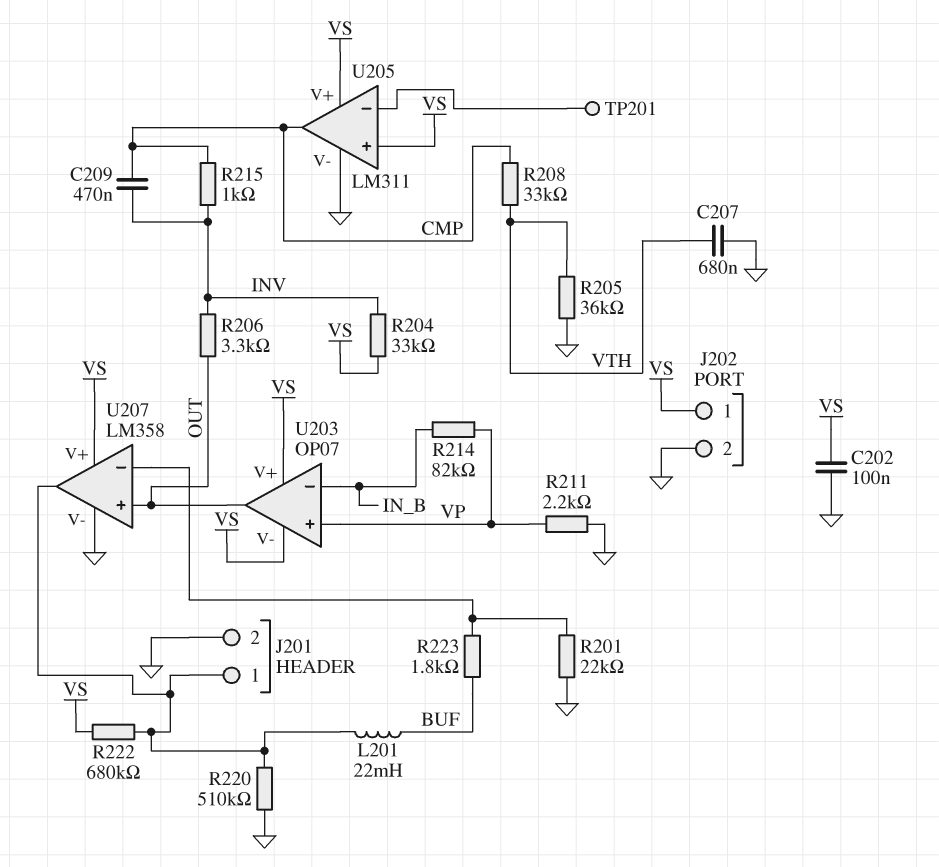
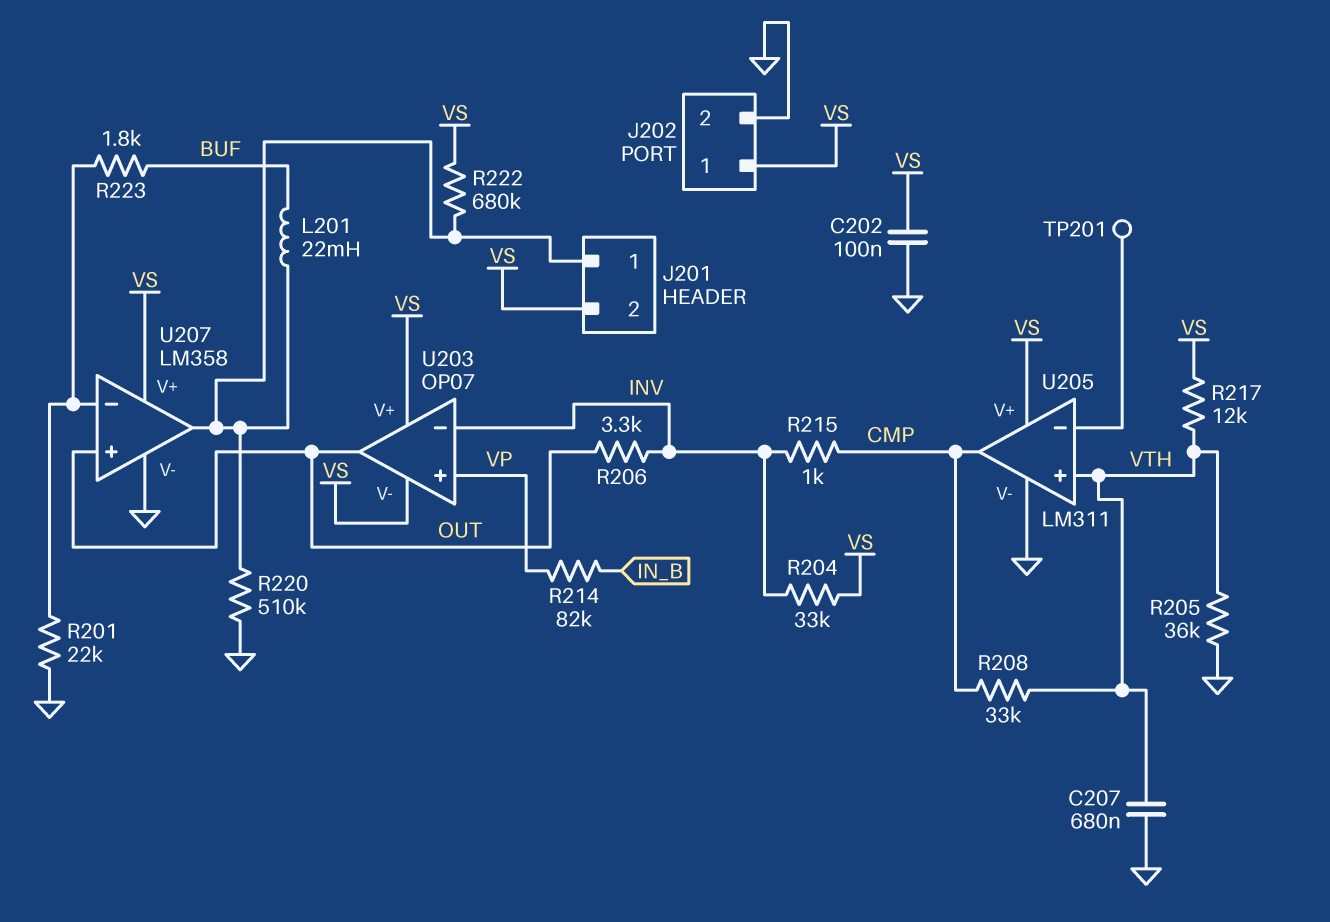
C209: 470nF (CMP, INV) -> none
J201 pin 2: GND -> VS
R211: 2.2k (GND, VP) -> none
R217: none -> 12k (VS, VTH)
U203 pin in-: IN_B -> INV
U205 pin in+: VS -> VTH

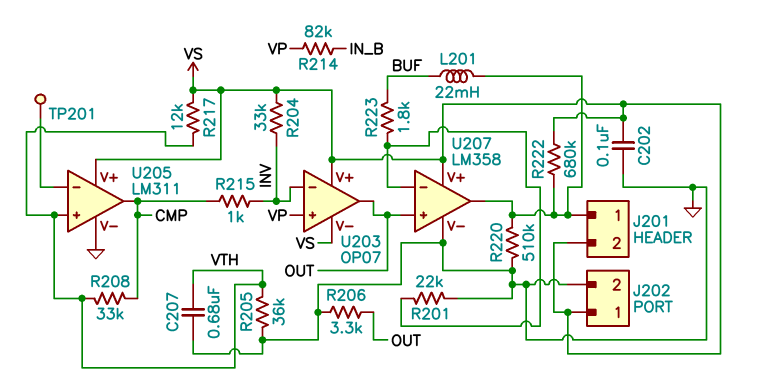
R206: 3.3k (INV, OUT) -> 3.3k (GND, OUT)

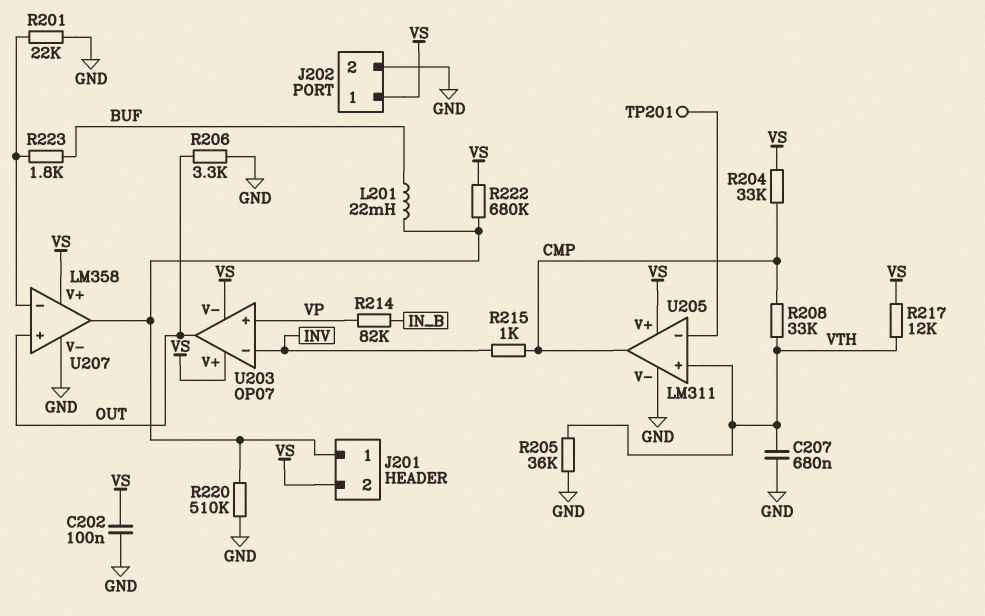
R204: 33k (INV, VS) -> 33k (CMP, VS)

